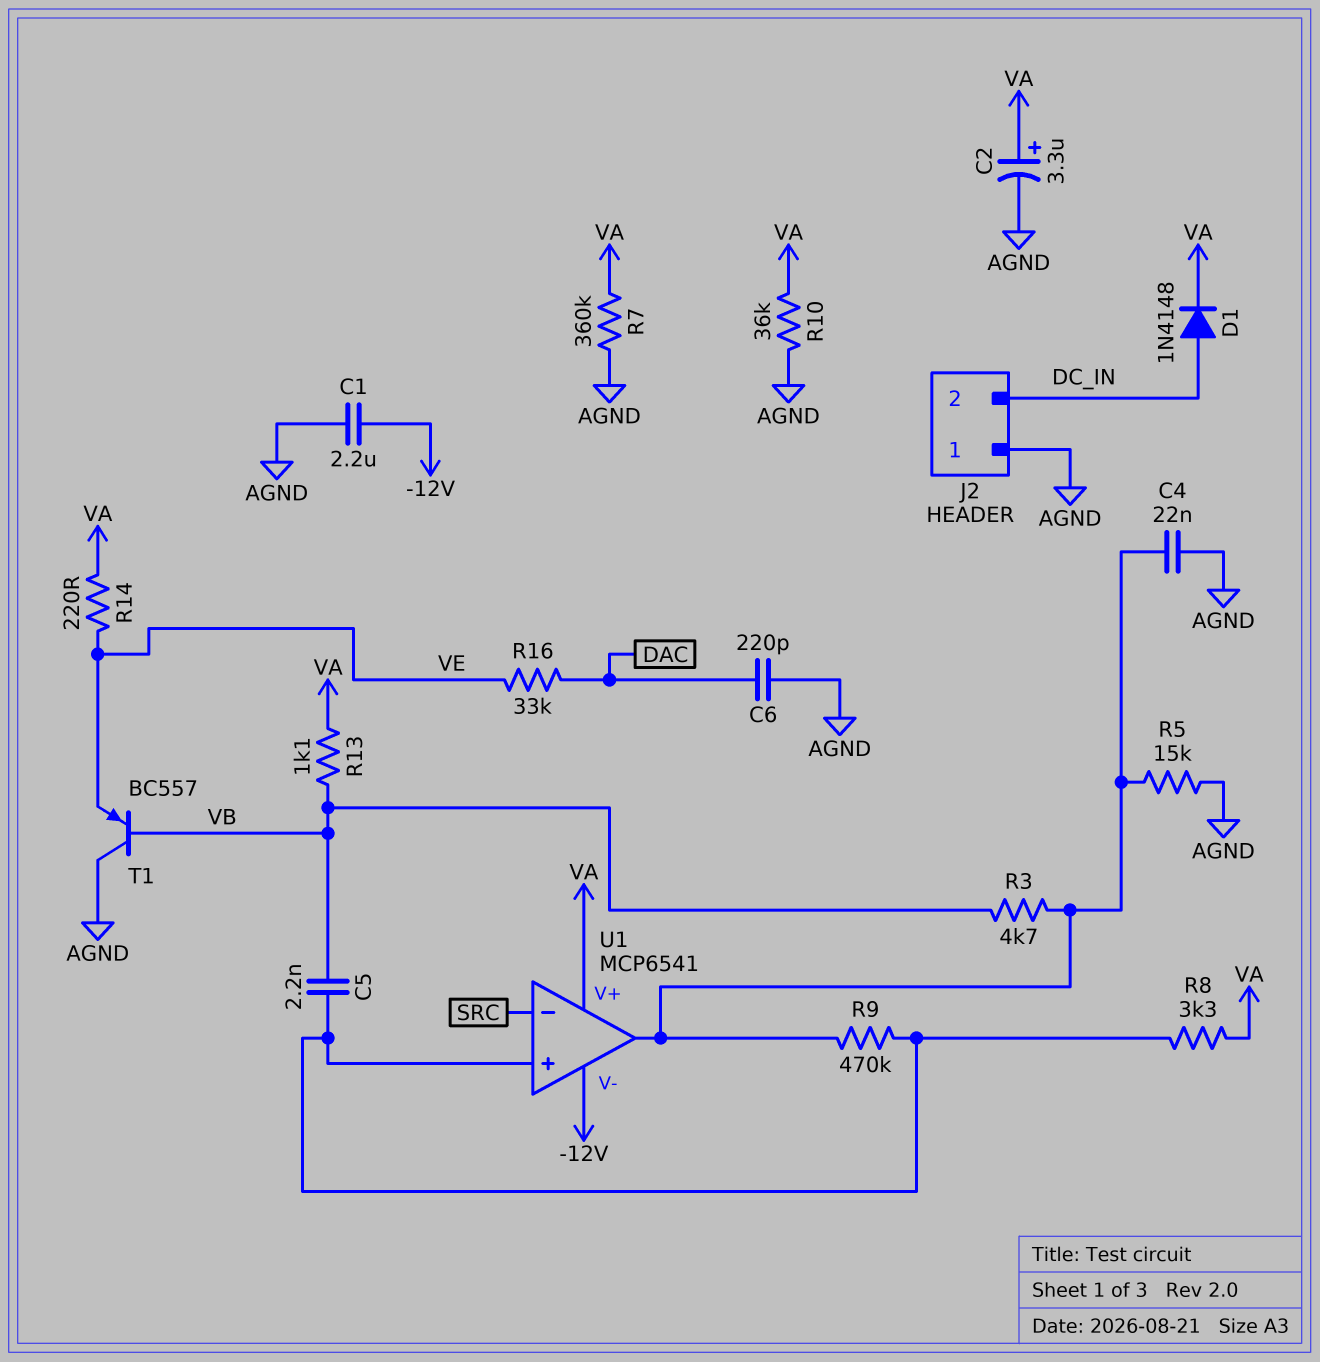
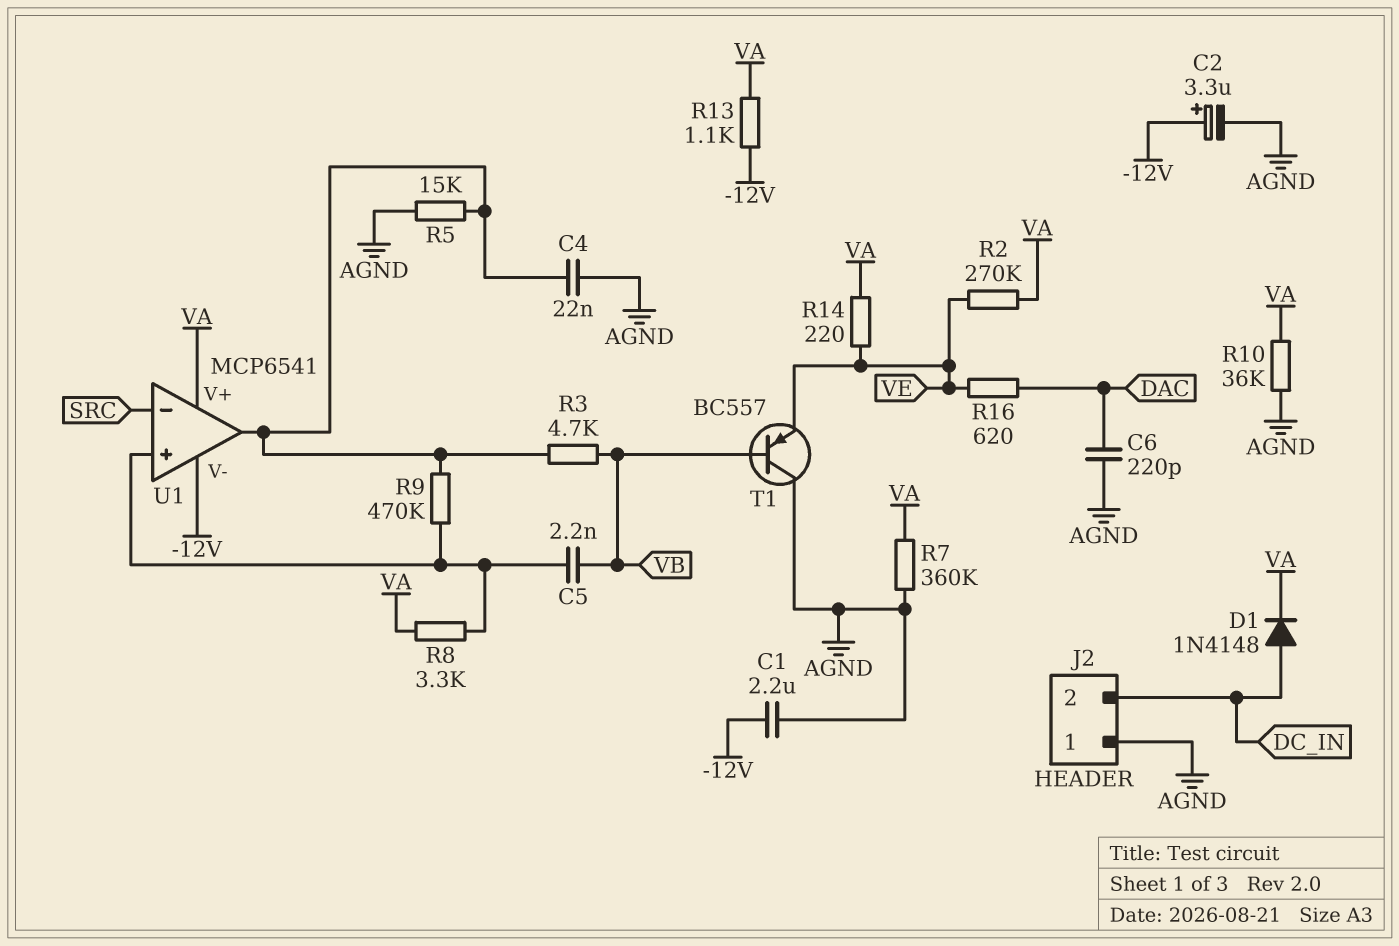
C2: 3.3uF (plus VA, minus AGND) -> 3.3uF (plus -12V, minus AGND)
R2: none -> 270k (VA, VE)
R13: 1.1k (VA, VB) -> 1.1k (-12V, VA)
R16: 33k (DAC, VE) -> 620 (DAC, VE)

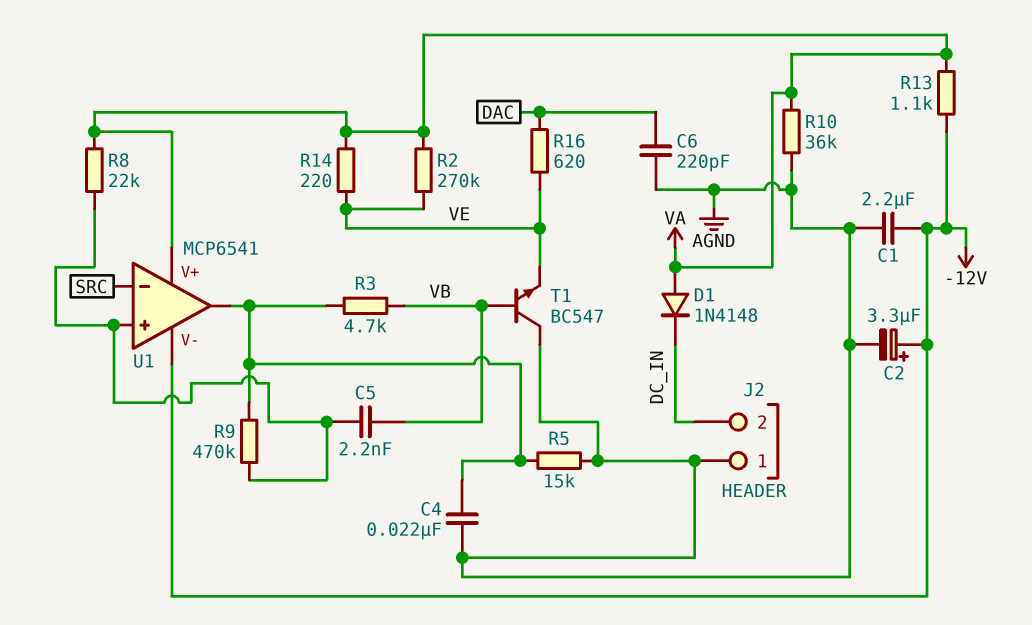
D1: diode 1N4148 (A DC_IN, K VA) -> diode 1N4148 (A VA, K DC_IN)
R7: 360k (AGND, VA) -> none
R8: 3.3k (U1/in+, VA) -> 22k (U1/in+, VA)
T1: PNP BC557 (B VB, C AGND, E VE) -> NPN BC547 (B VB, C AGND, E VE)

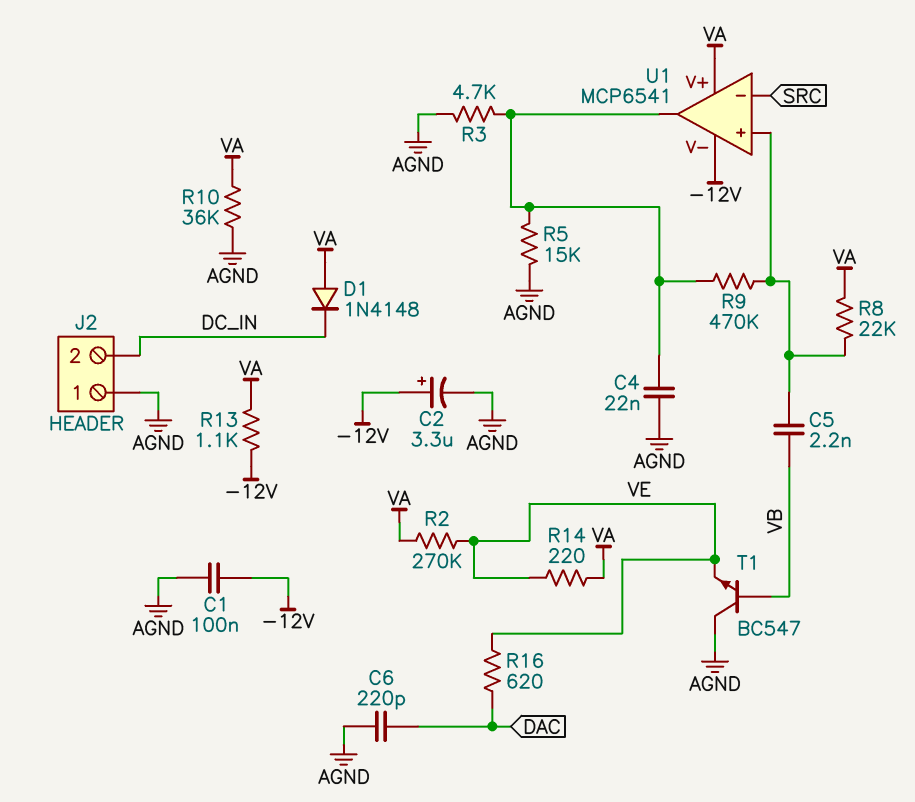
C1: 2.2uF (-12V, AGND) -> 100nF (-12V, AGND)
R3: 4.7k (U1/out, VB) -> 4.7k (AGND, U1/out)

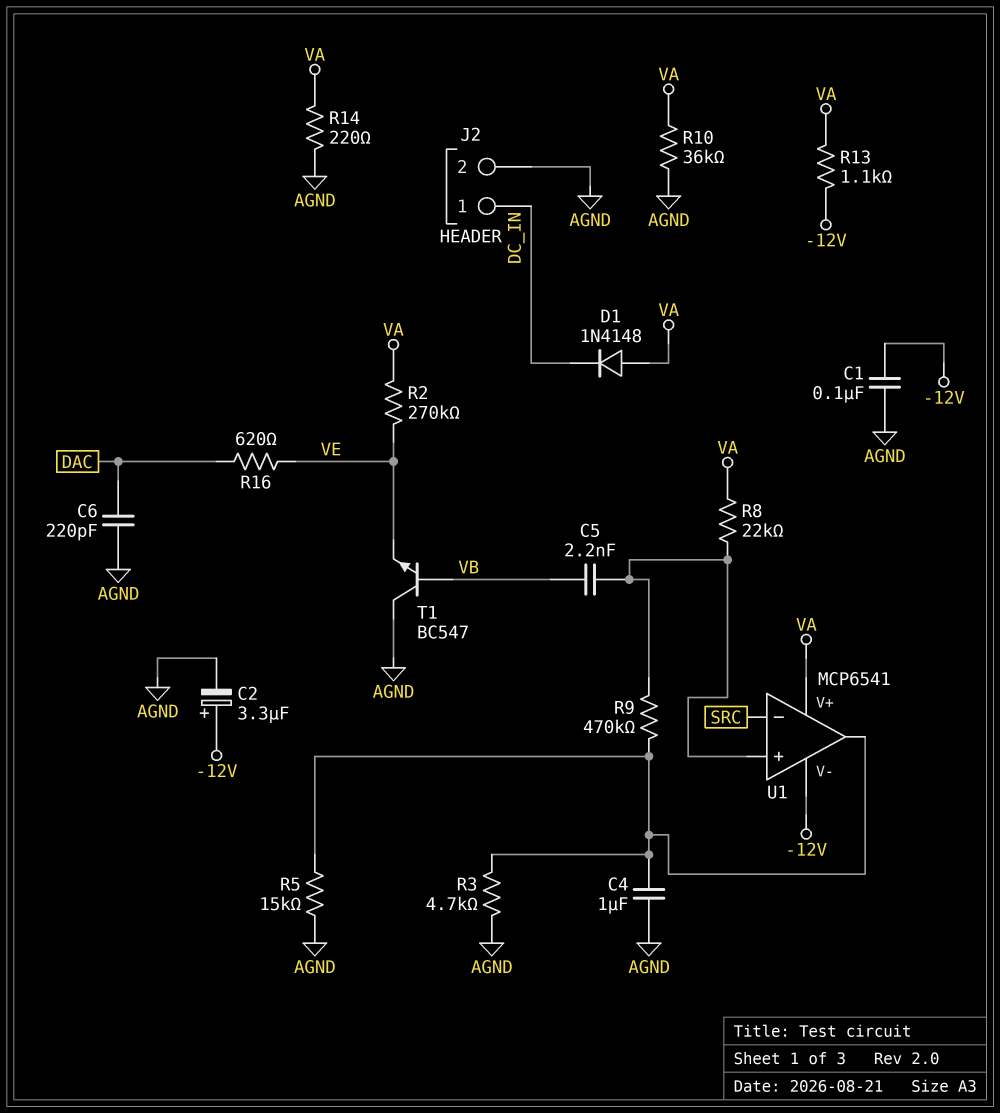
C4: 22nF (AGND, U1/out) -> 1uF (AGND, U1/out)
J2 pin 1: AGND -> DC_IN
J2 pin 2: DC_IN -> AGND
R14: 220 (VA, VE) -> 220 (AGND, VA)

